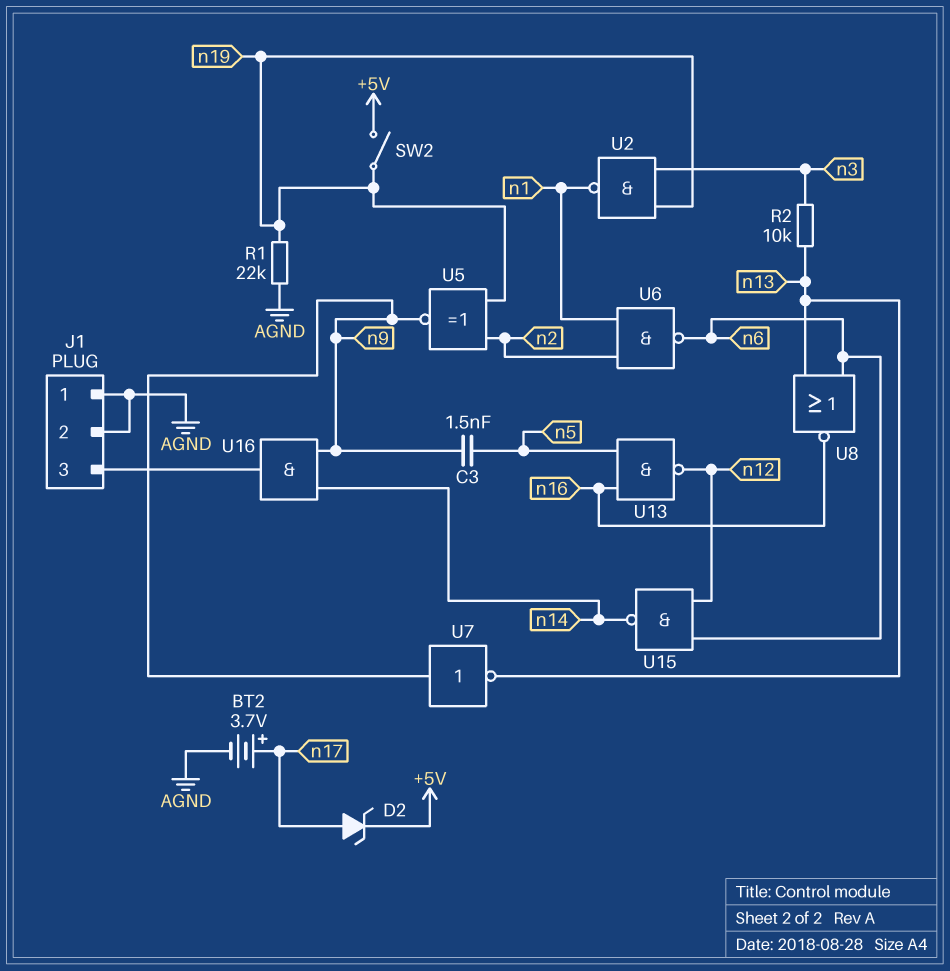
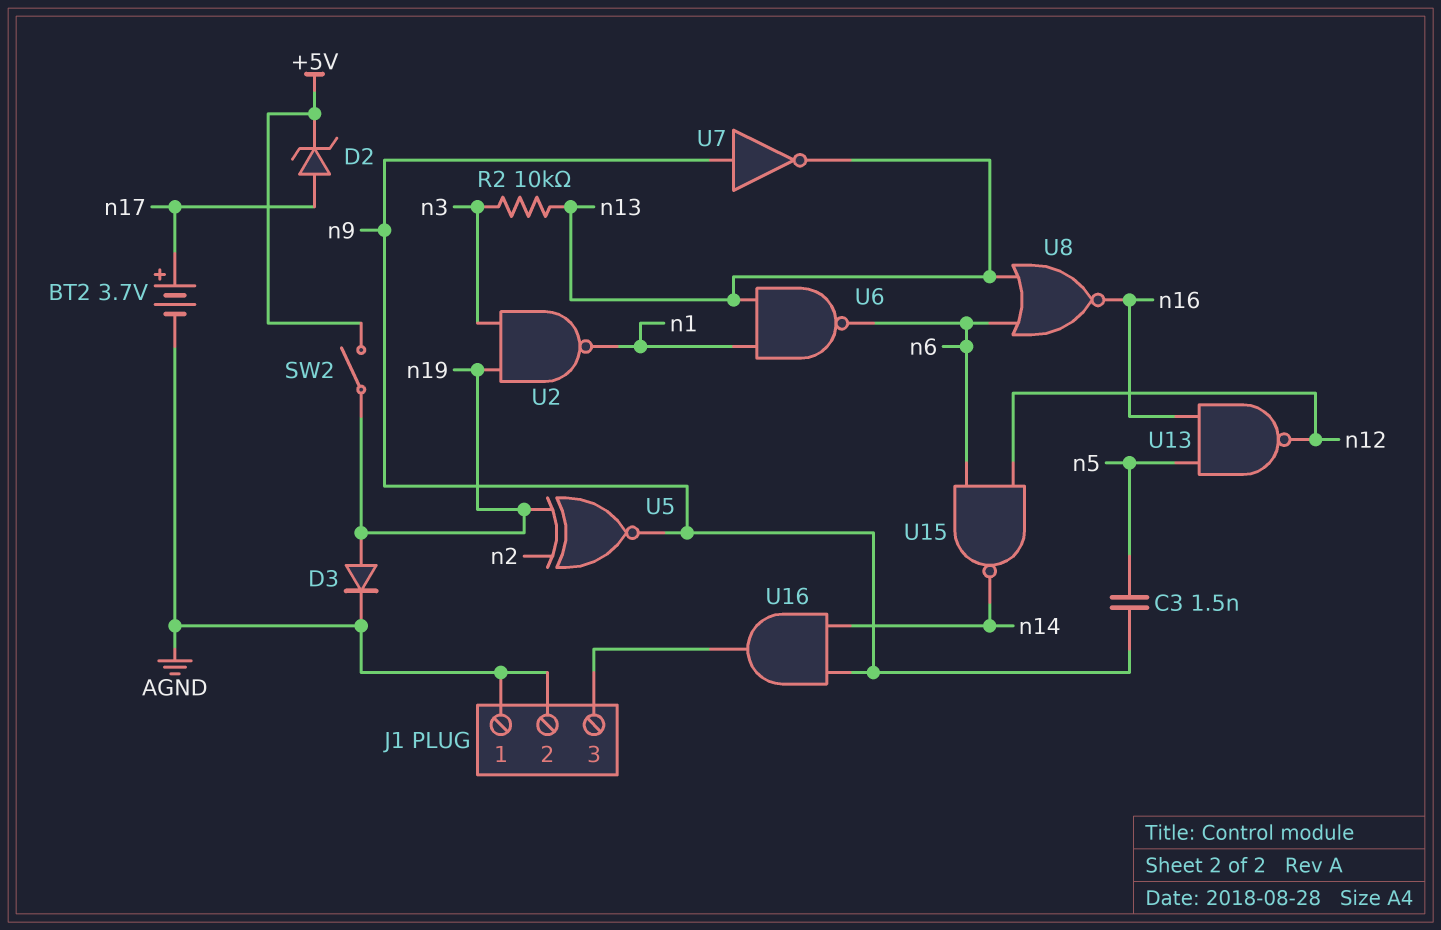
D3: none -> diode (A n19, K AGND)
R1: 22k (AGND, n19) -> none
U6: NAND (in n1, in n2, out n6) -> NAND (in n1, in n13, out n6)

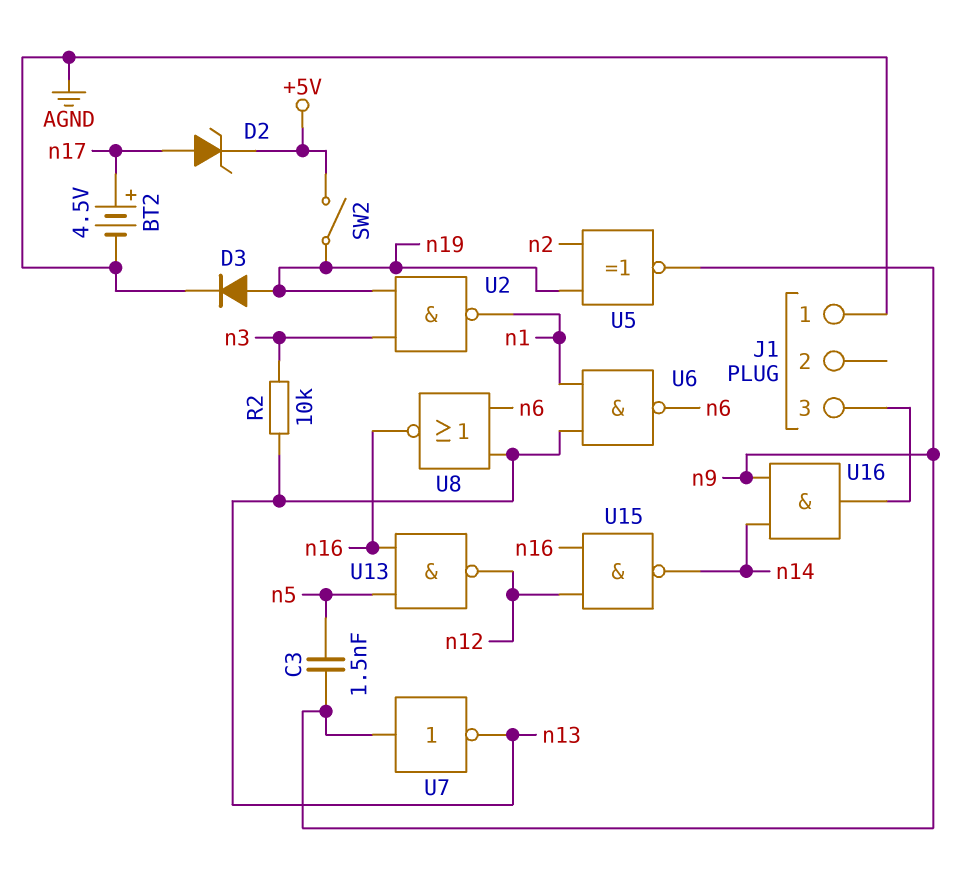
BT2: 3.7V (plus n17, minus AGND) -> 4.5V (plus n17, minus AGND)
J1 pin 2: AGND -> none
U15: NAND (in n6, in n12, out n14) -> NAND (in n12, in n16, out n14)

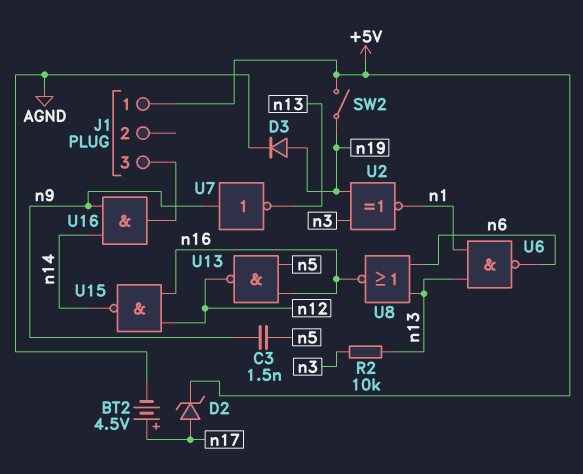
J1 pin 1: AGND -> +5V
U2: NAND (in n3, in n19, out n1) -> XNOR (in n3, in n19, out n1)
U5: XNOR (in n2, in n19, out n9) -> none

